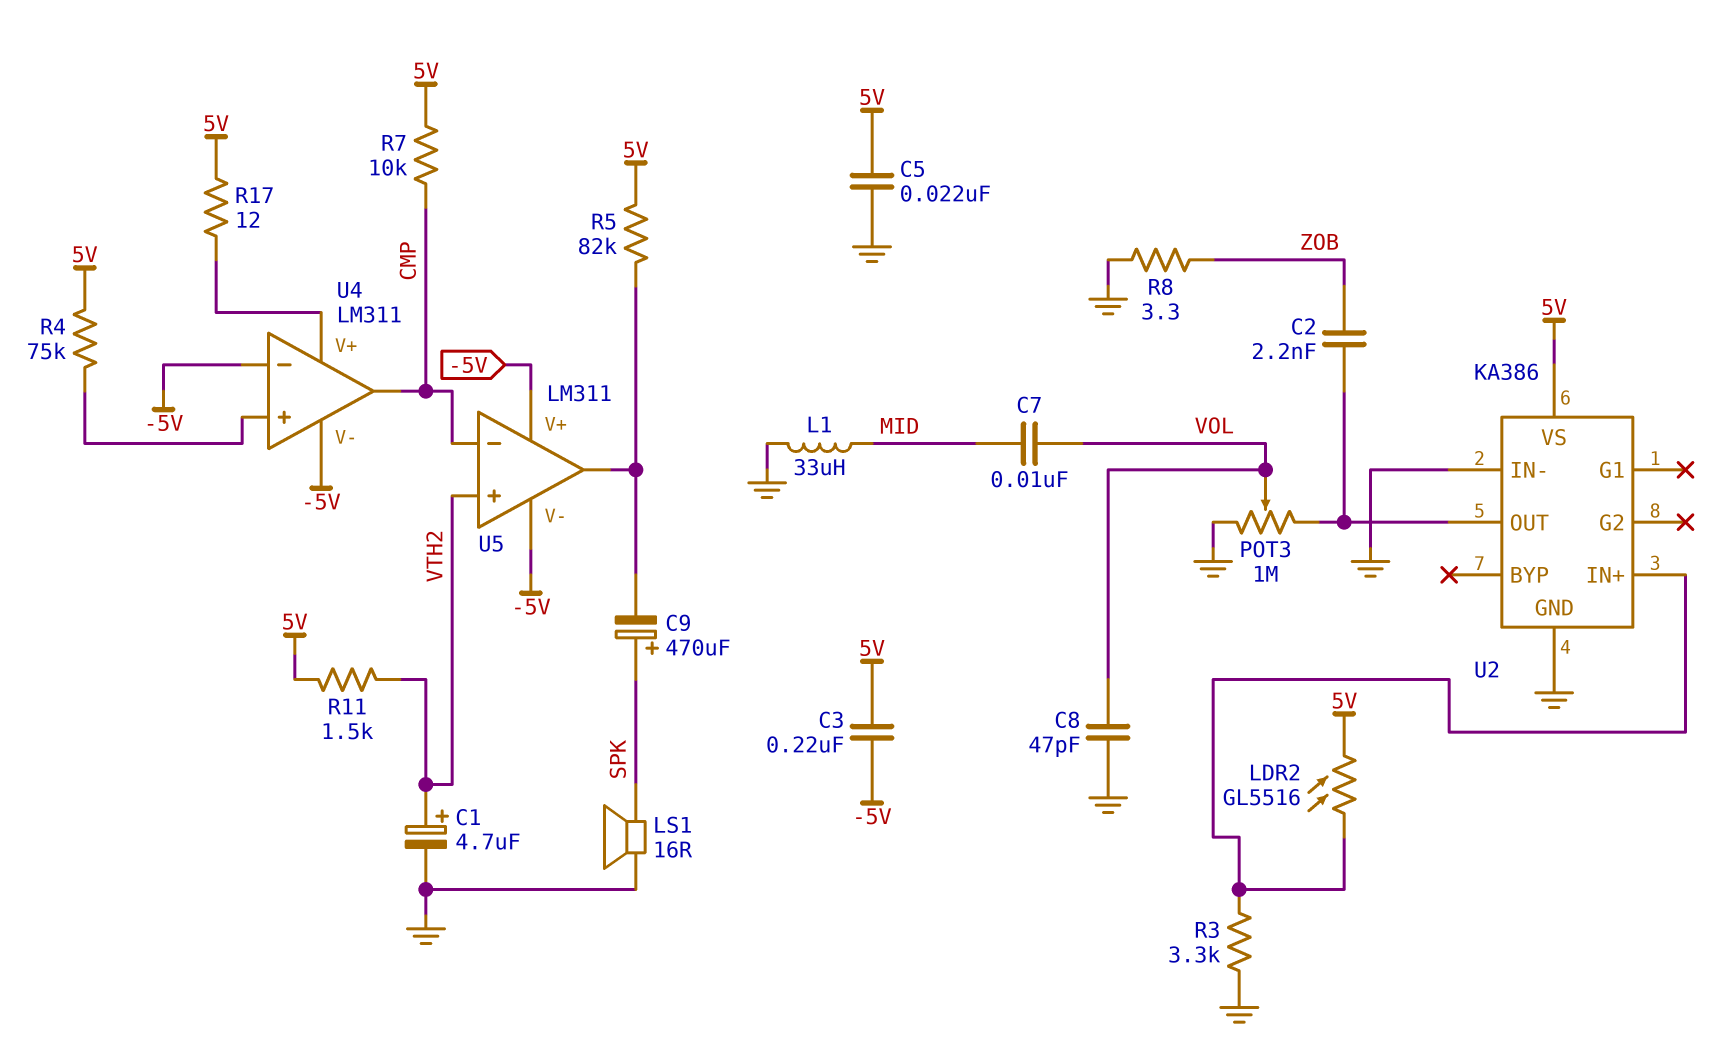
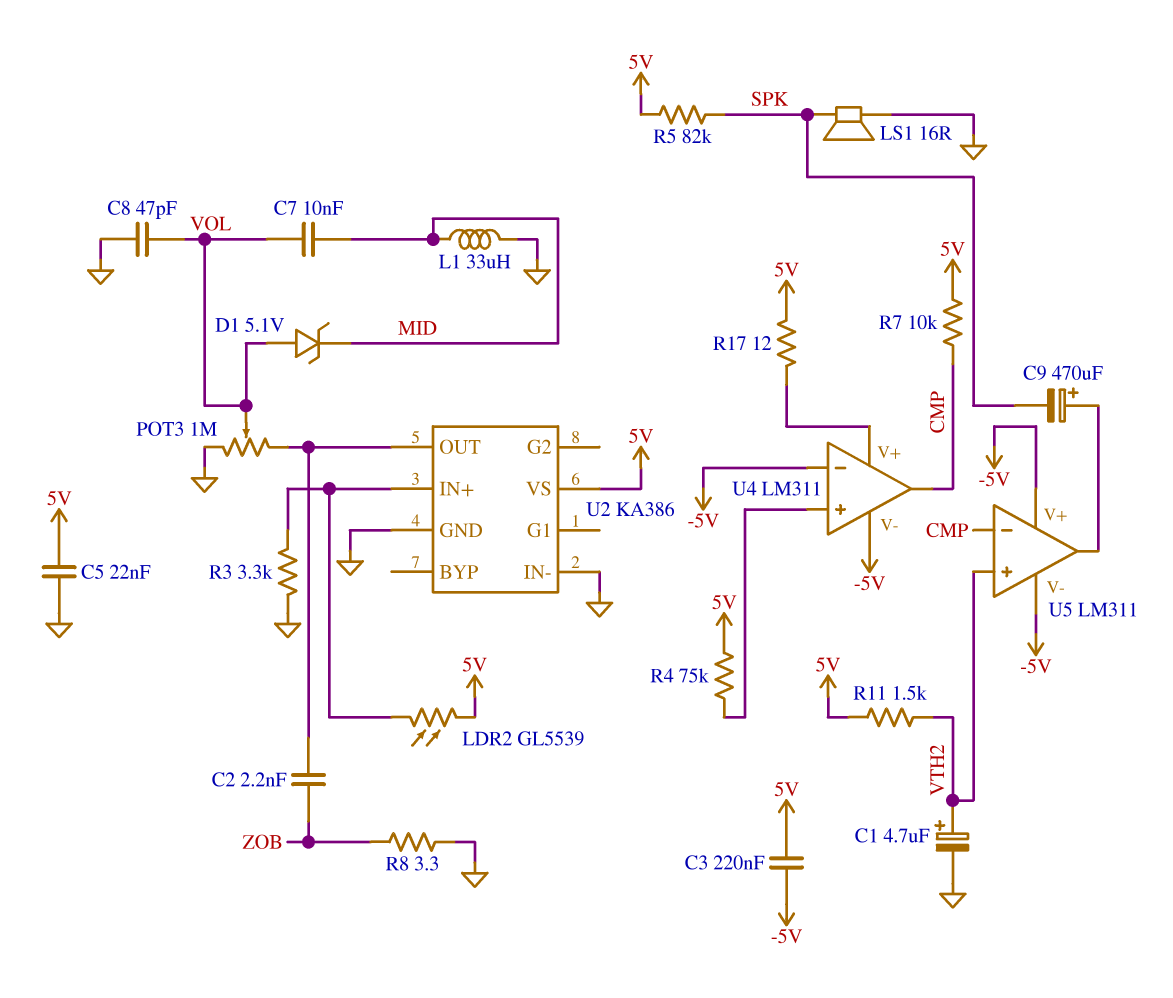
C9: 470uF (plus SPK, minus U5/out) -> 470uF (plus U5/out, minus SPK)
D1: none -> zener 5.1V (A VOL, K MID)
LDR2: GL5516 (5V, U2/IN+) -> GL5539 (5V, U2/IN+)
R5: 82k (5V, U5/out) -> 82k (5V, SPK)

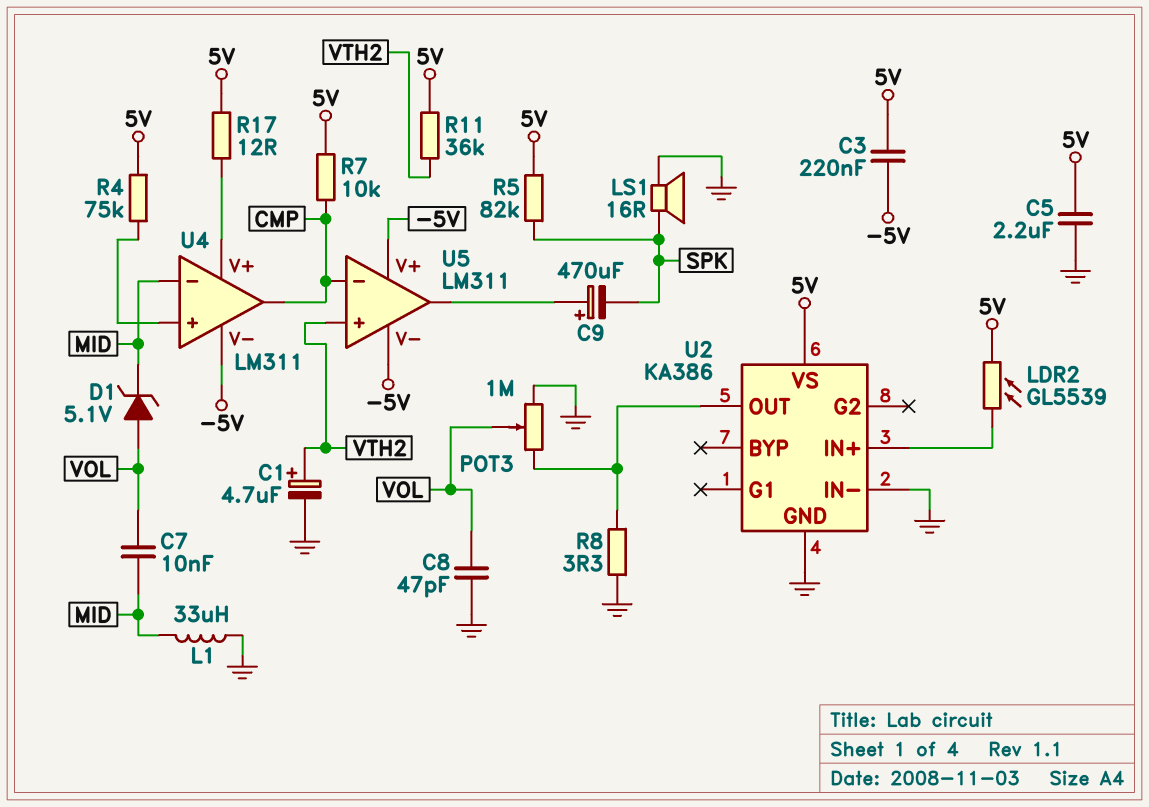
C2: 2.2nF (U2/OUT, ZOB) -> none
C5: 22nF (5V, GND) -> 2.2uF (5V, GND)
R3: 3.3k (GND, U2/IN+) -> none
R8: 3.3 (GND, ZOB) -> 3.3 (GND, U2/OUT)
R11: 1.5k (5V, VTH2) -> 36k (5V, VTH2)
U4 pin in-: -5V -> MID

